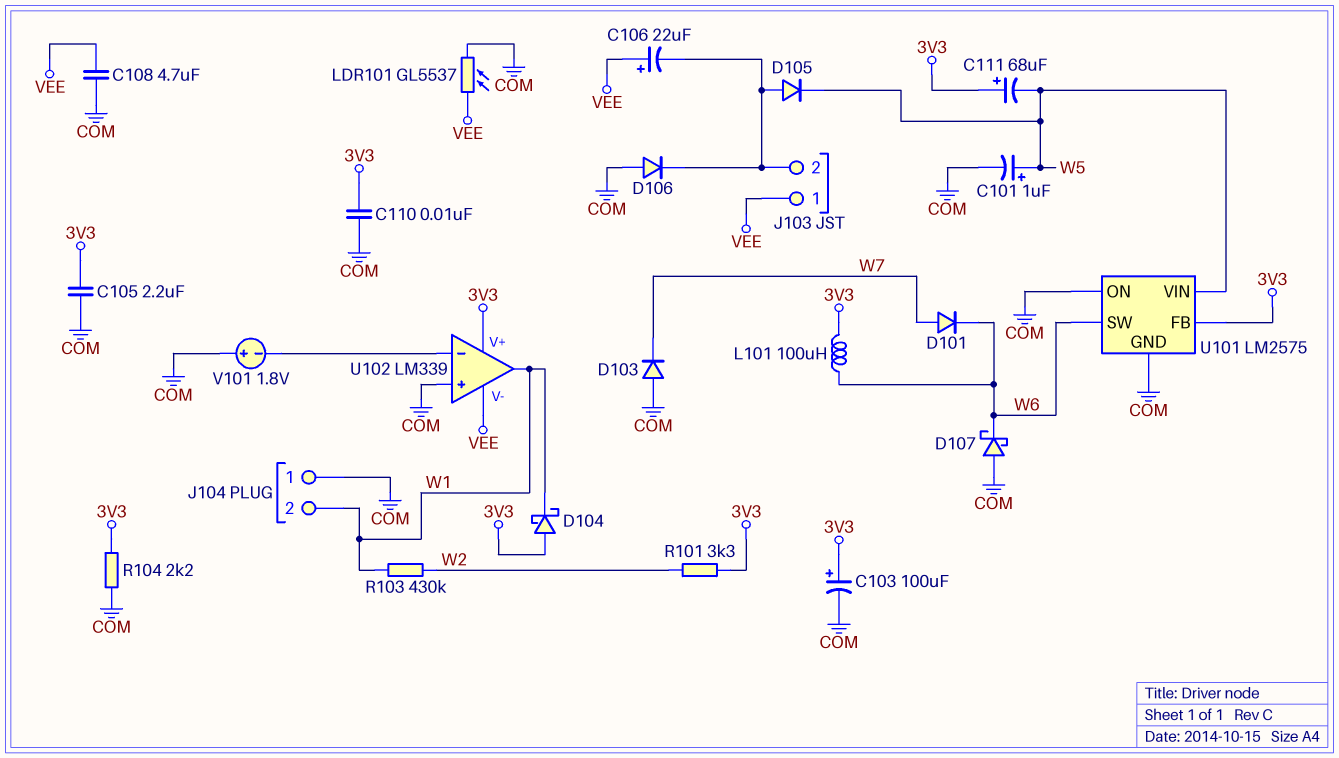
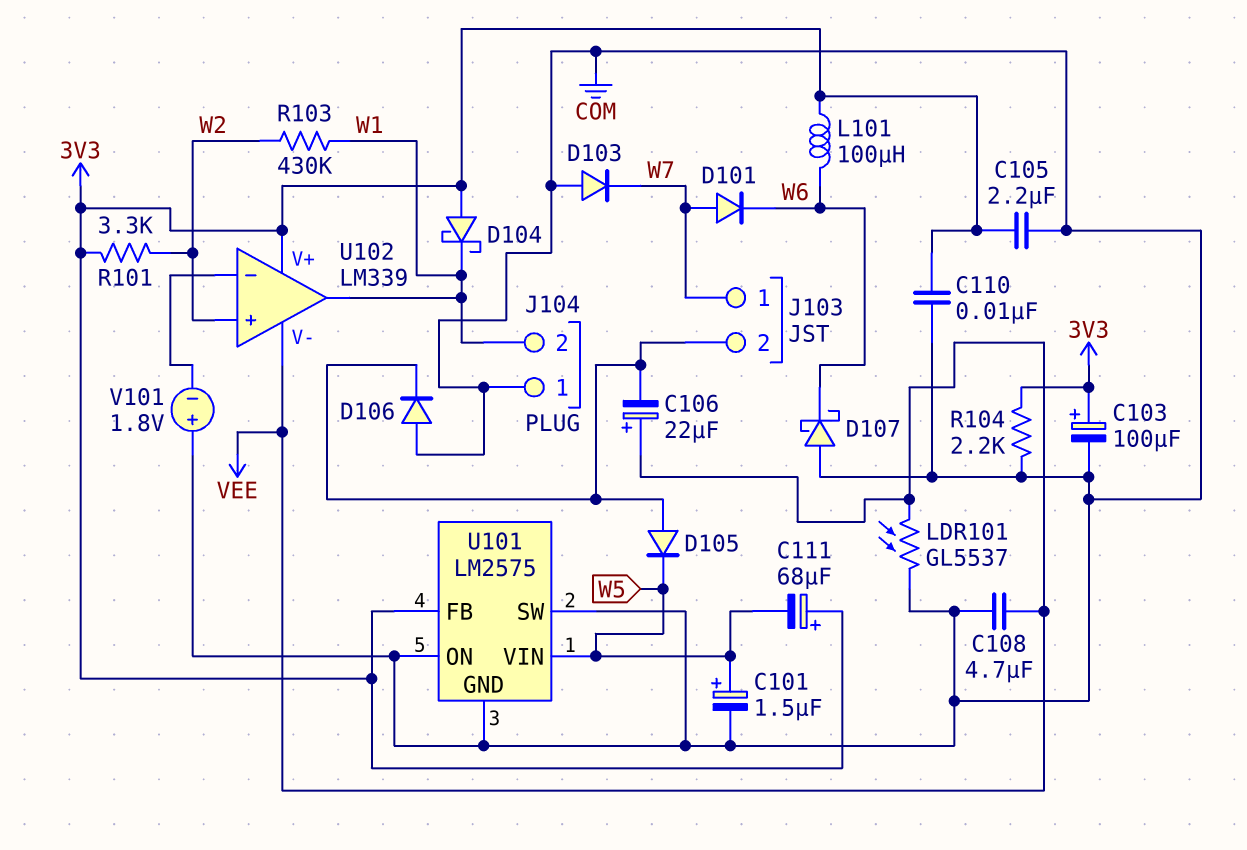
C101: 1uF (plus W5, minus COM) -> 1.5uF (plus W5, minus COM)
J103 pin 1: VEE -> W7
U101 pin SW: W6 -> COM
U102 pin in+: COM -> W2

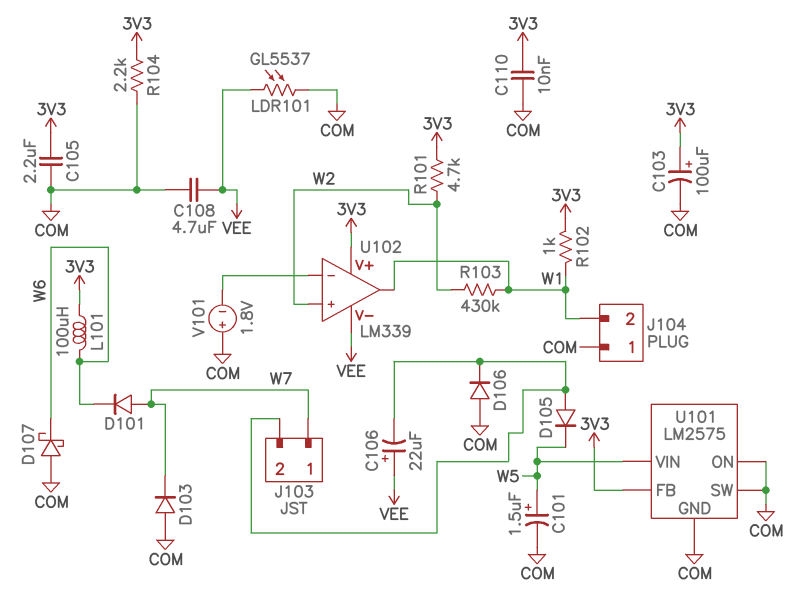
C111: 68uF (plus 3V3, minus W5) -> none
D104: schottky (A 3V3, K W1) -> none
R101: 3.3k (3V3, W2) -> 4.7k (3V3, W2)
R102: none -> 1k (3V3, W1)

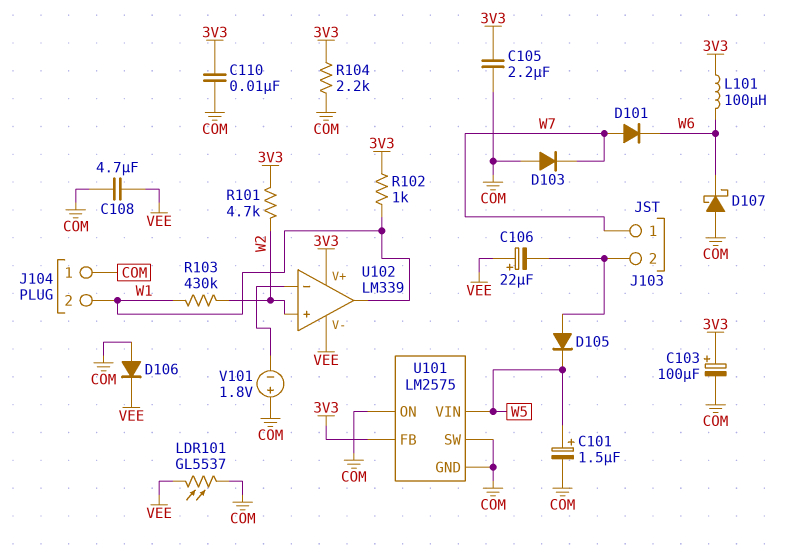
D106: diode (A COM, K J103/2) -> diode (A COM, K VEE)

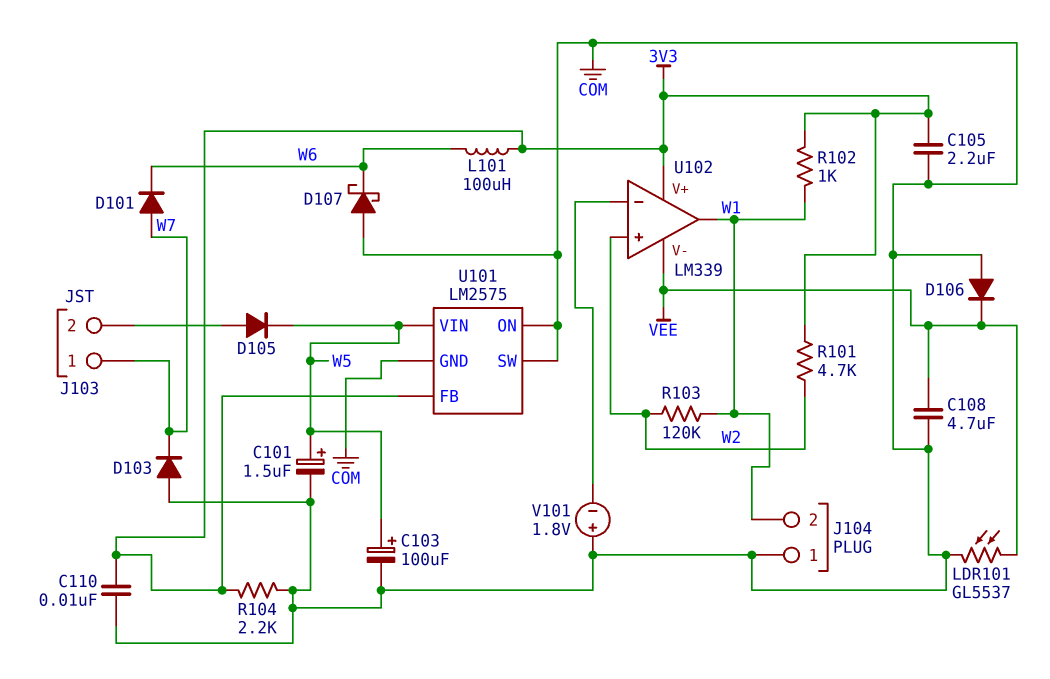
C103: 100uF (plus 3V3, minus COM) -> 100uF (plus W5, minus COM)
C106: 22uF (plus VEE, minus J103/2) -> none
R103: 430k (W1, W2) -> 120k (W1, W2)

